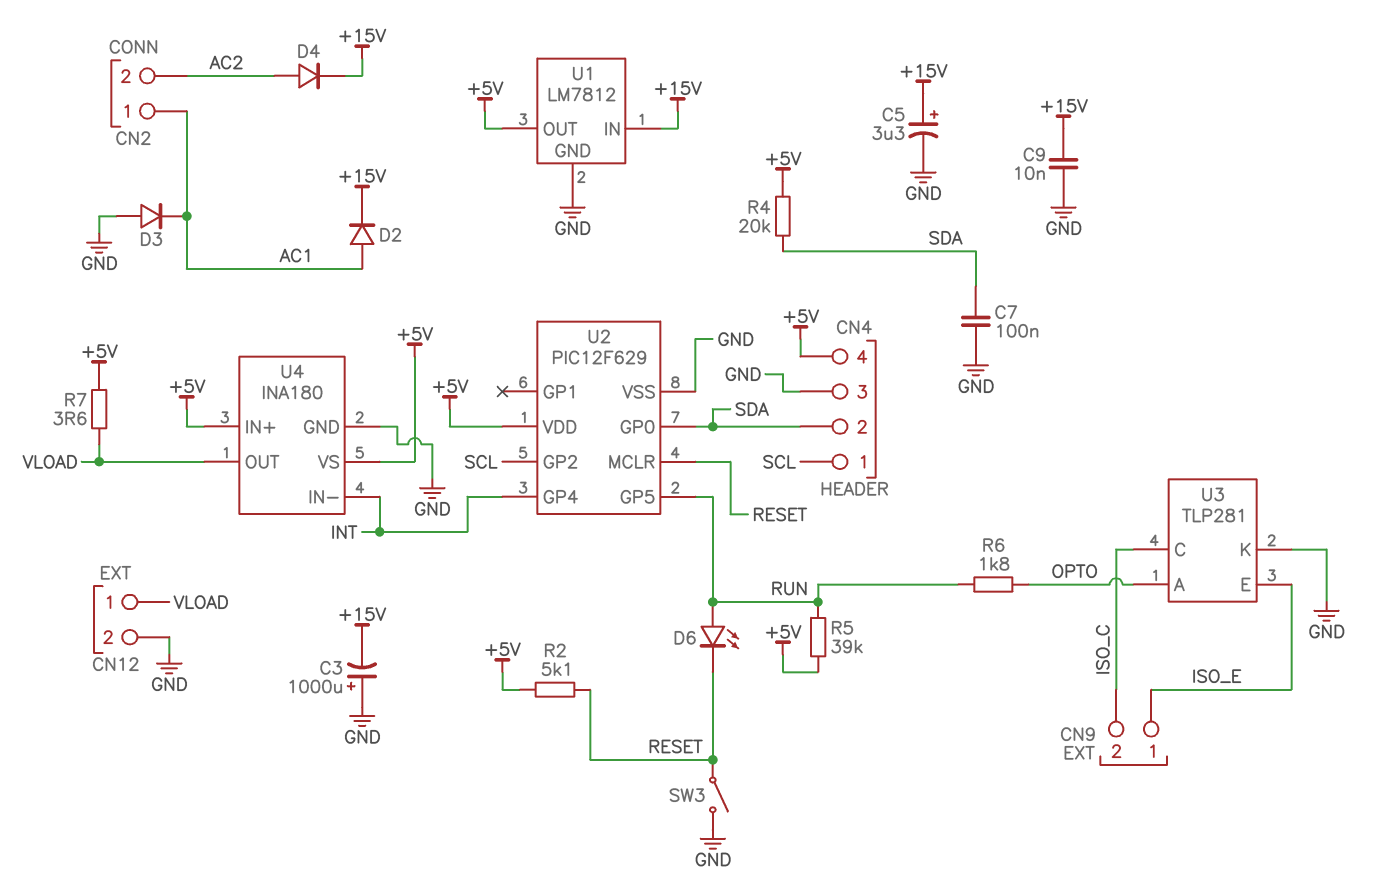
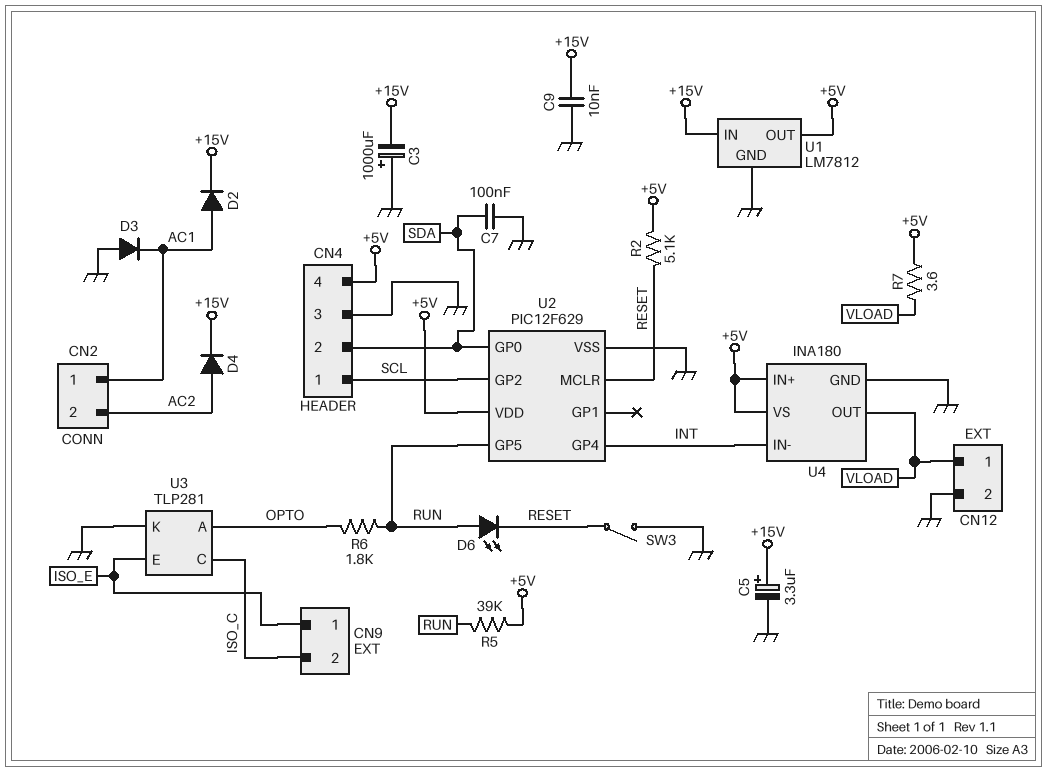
R4: 20k (+5V, SDA) -> none

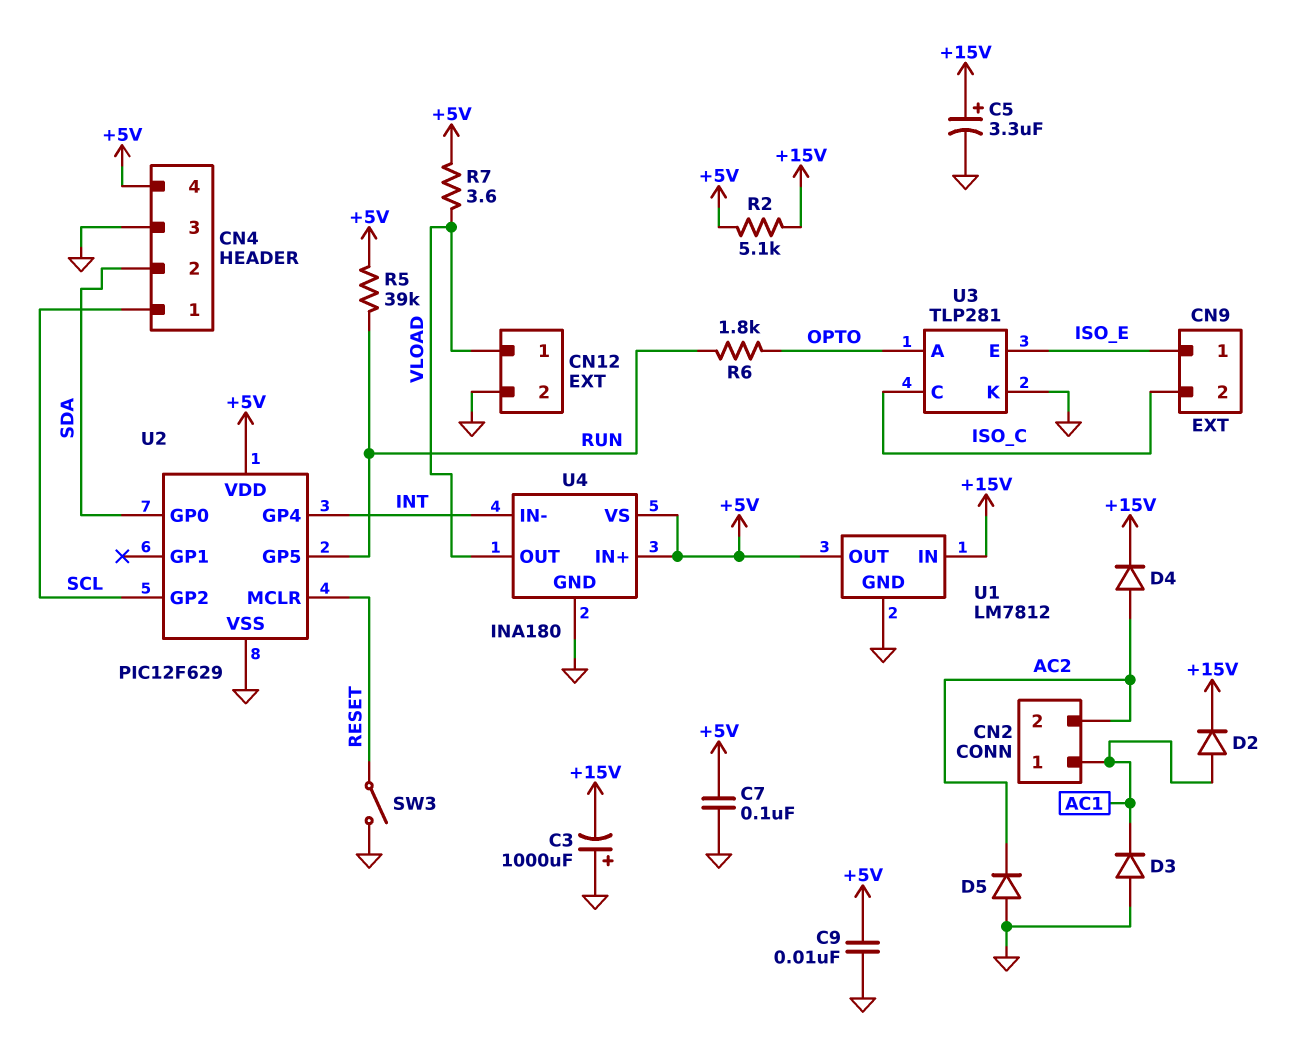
C7: 100nF (GND, SDA) -> 100nF (+5V, GND)
C9: 10nF (+15V, GND) -> 10nF (+5V, GND)
D5: none -> diode (A GND, K AC2)
D6: LED (A RUN, K RESET) -> none
R2: 5.1k (+5V, RESET) -> 5.1k (+5V, +15V)

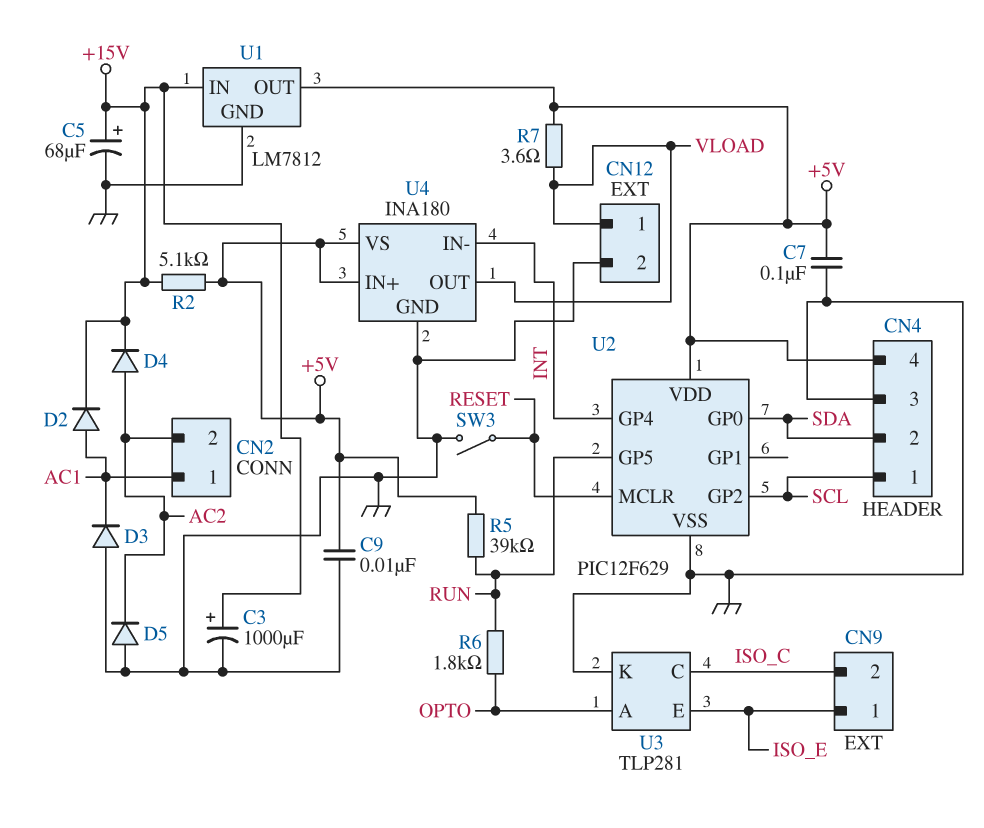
C3: 1000uF (plus GND, minus +15V) -> 1000uF (plus +15V, minus GND)
C5: 3.3uF (plus +15V, minus GND) -> 68uF (plus +15V, minus GND)

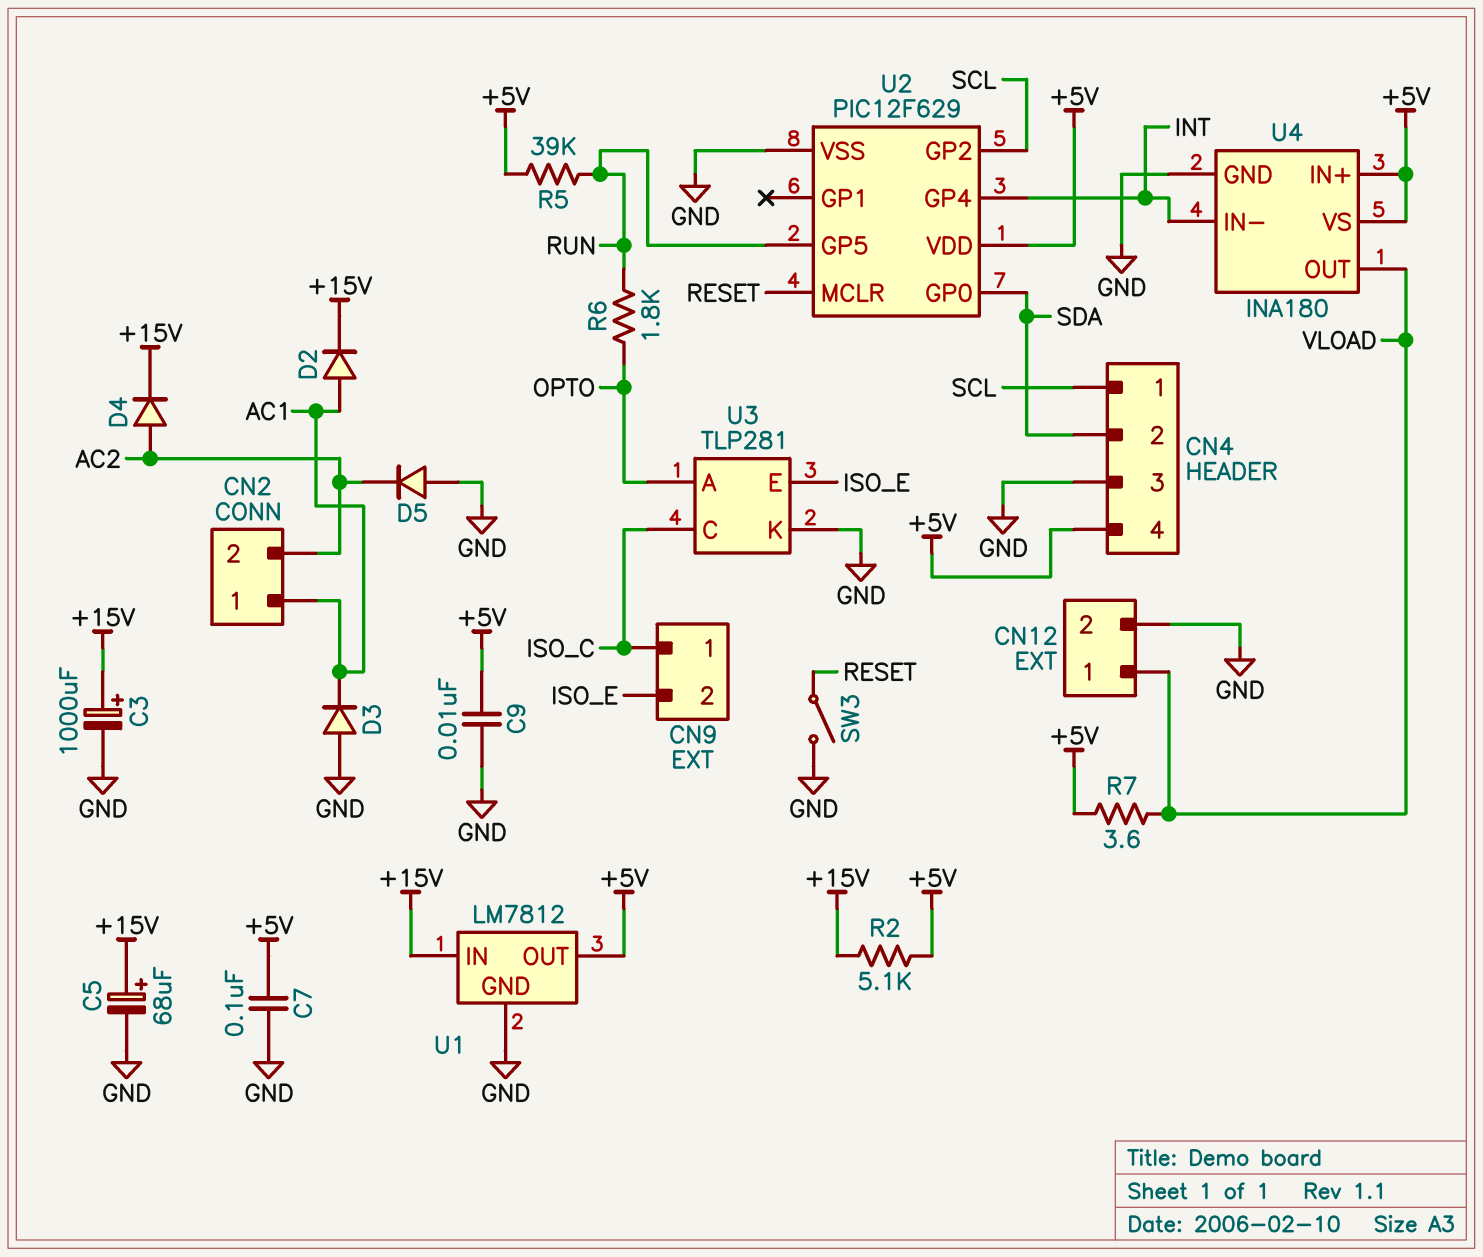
CN9 pin 1: ISO_E -> ISO_C
CN9 pin 2: ISO_C -> ISO_E

